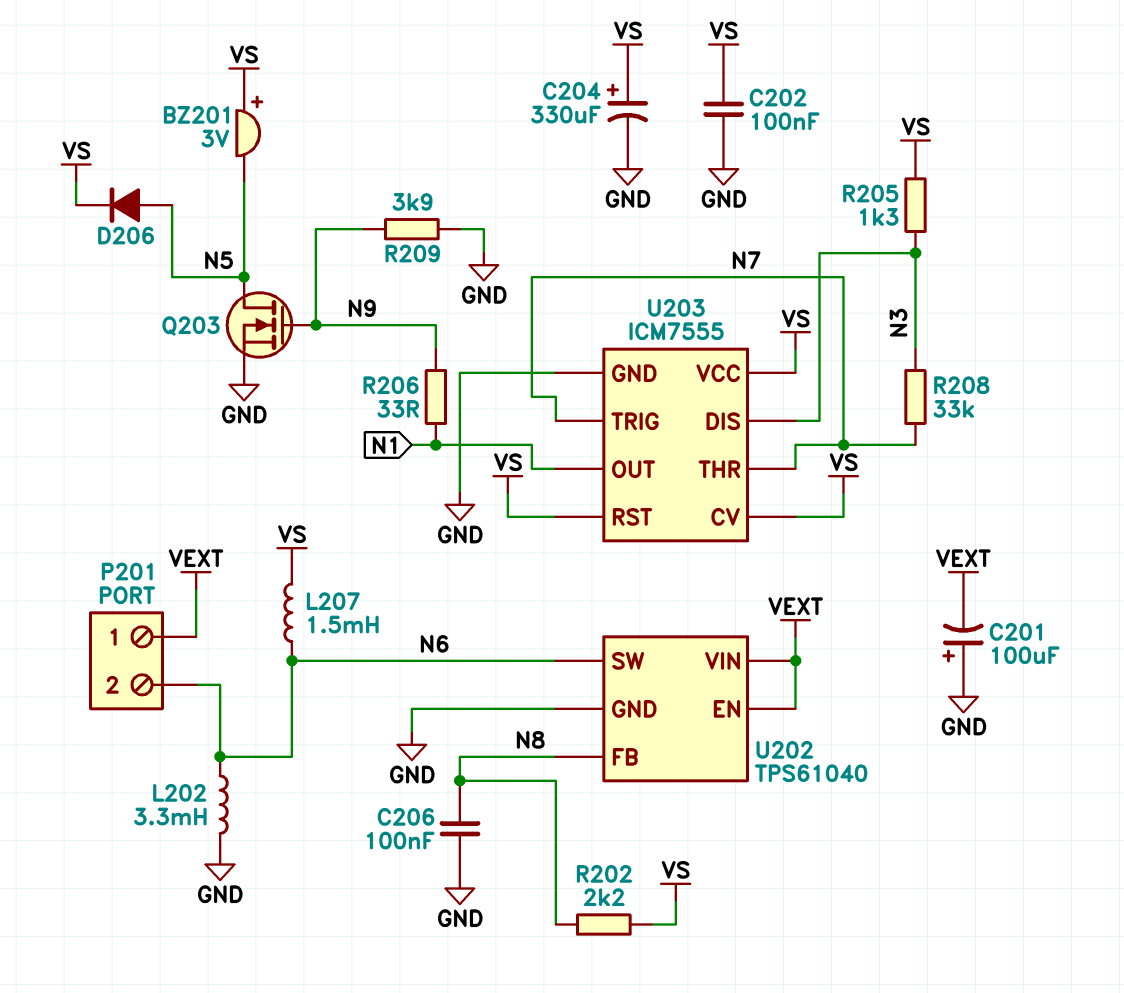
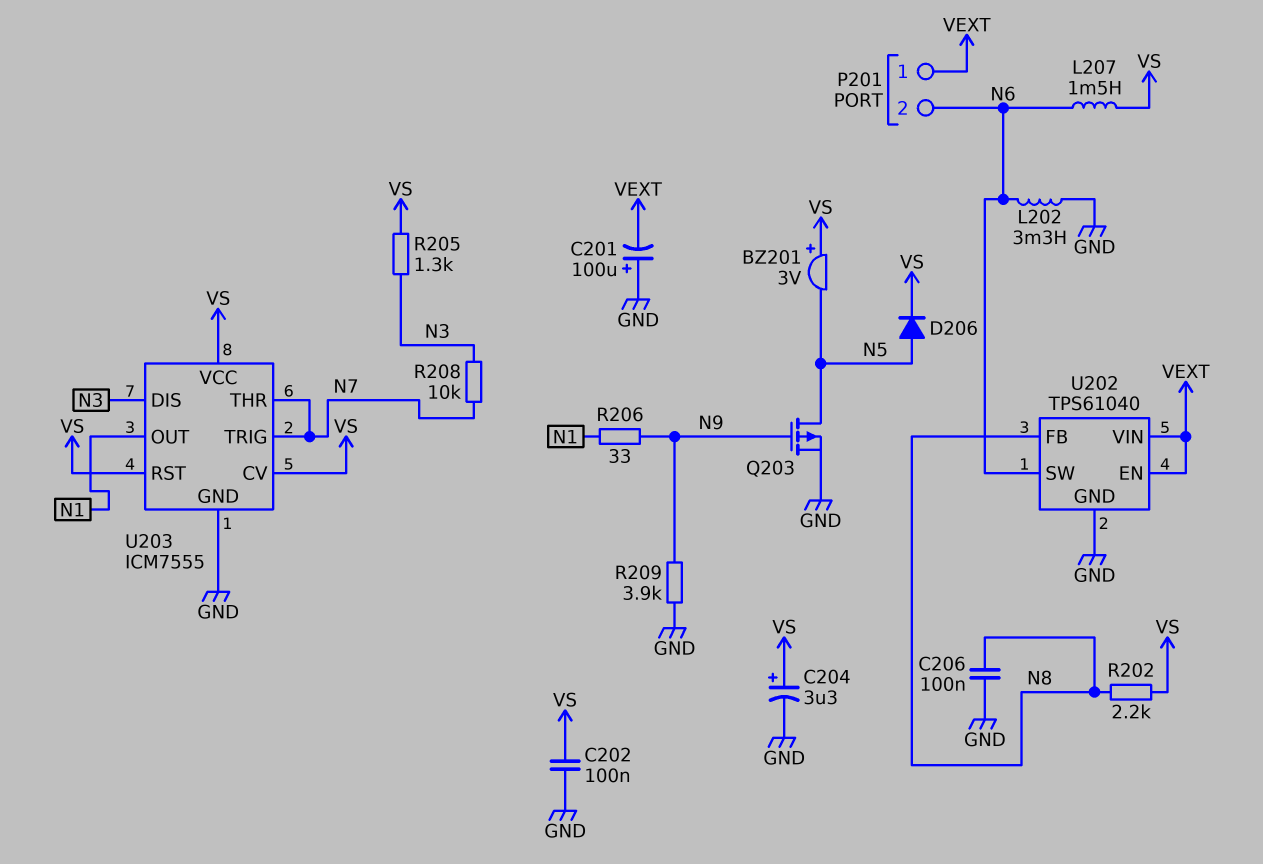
C204: 330uF (plus VS, minus GND) -> 3.3uF (plus VS, minus GND)
Q203: NMOS (G N9, D N5, S GND) -> PMOS (G N9, D N5, S GND)
R208: 33k (N3, N7) -> 10k (N3, N7)

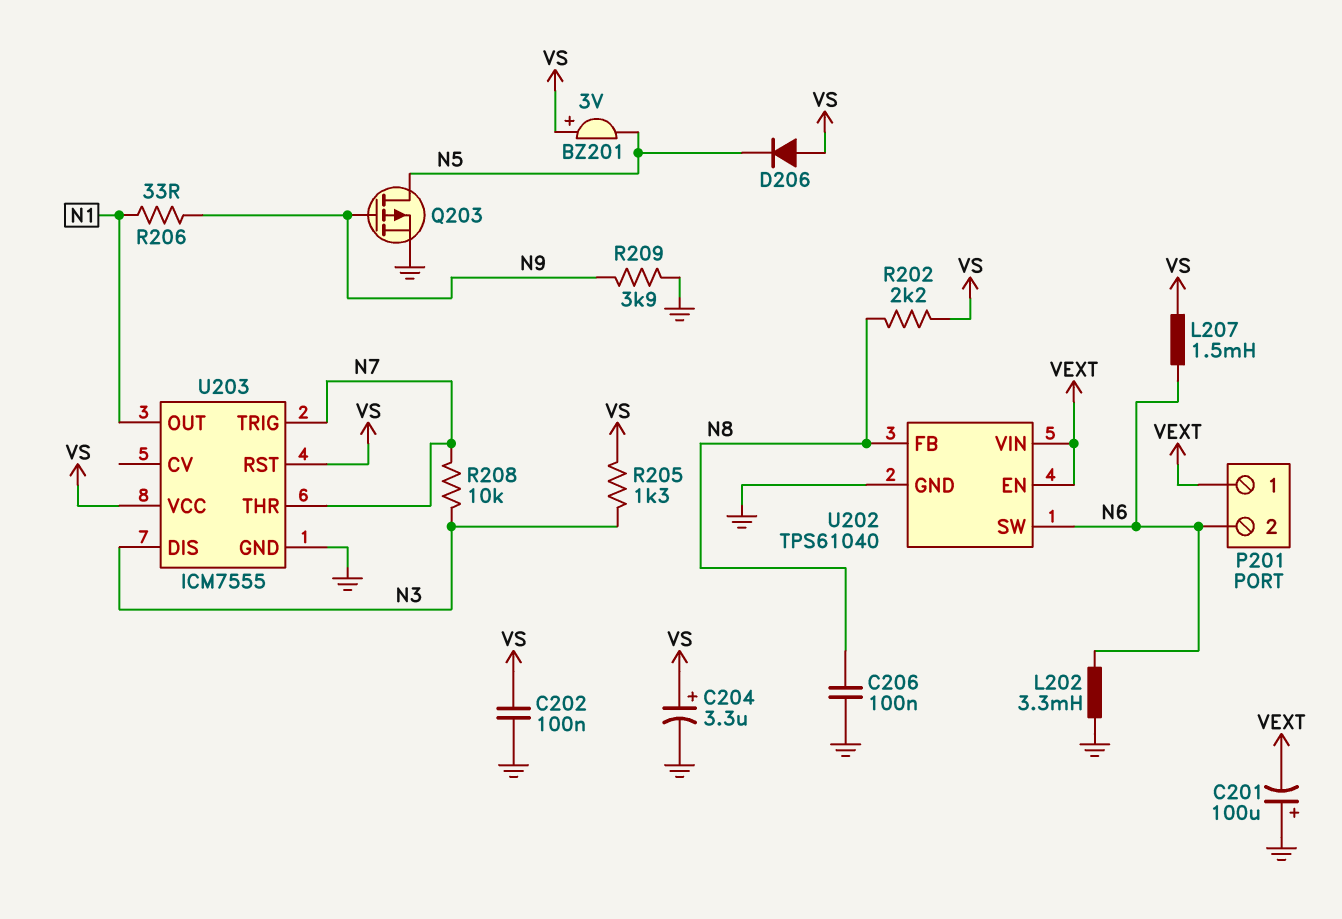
D206: diode (A N5, K VS) -> diode (A VS, K N5)
U203 pin CV: VS -> none

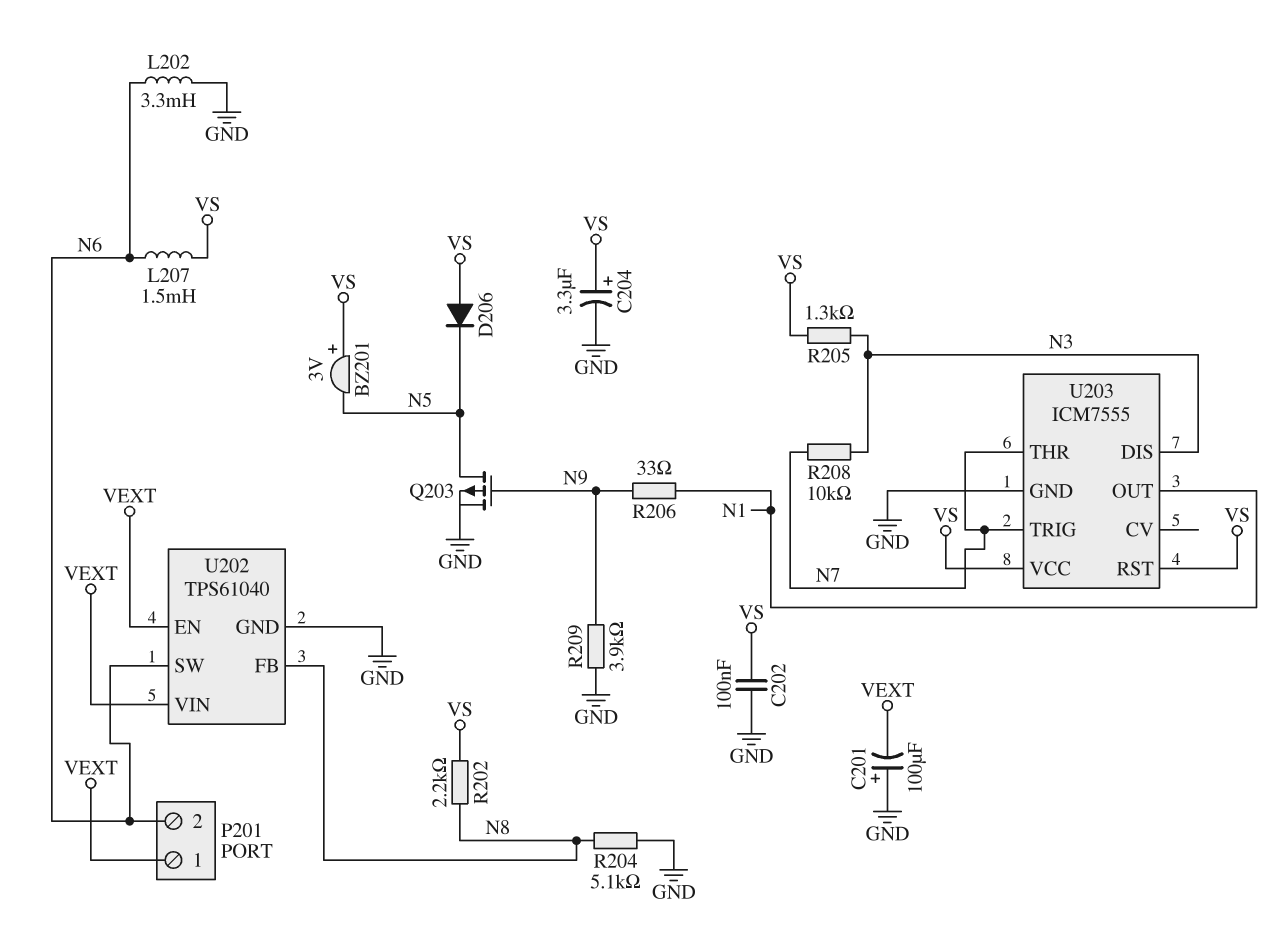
C206: 100nF (GND, N8) -> none
R204: none -> 5.1k (GND, N8)

